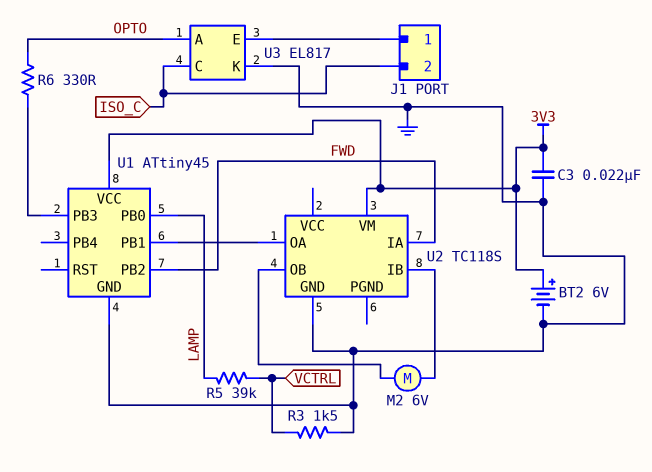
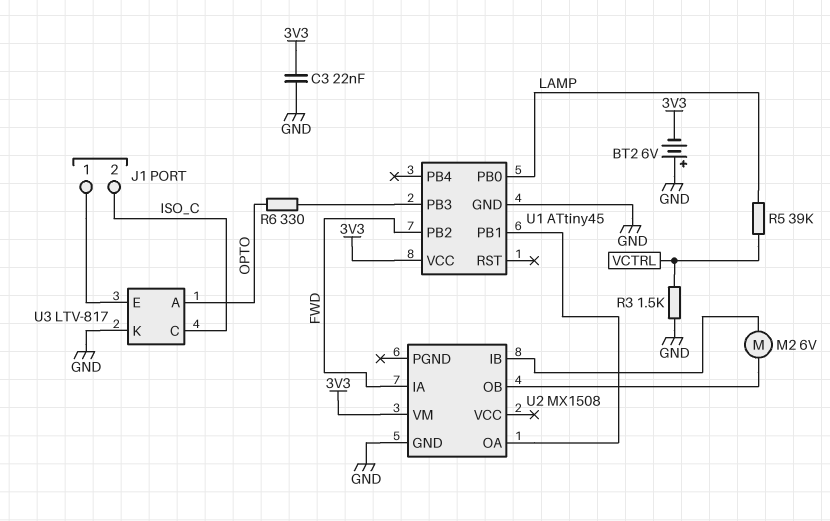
BT2: 6V (plus 3V3, minus GND) -> 6V (plus GND, minus 3V3)
U2: TC118S -> MX1508
U3: EL817 -> LTV-817

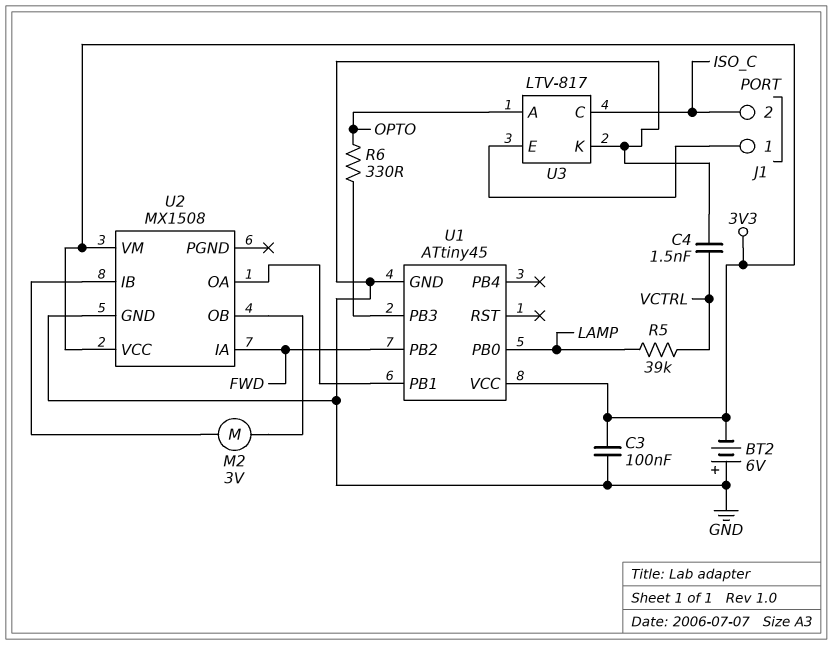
C3: 22nF (3V3, GND) -> 100nF (3V3, GND)
C4: none -> 1.5nF (GND, VCTRL)
M2: motor 6V (U2/IB, U2/OB) -> motor 3V (U2/IB, U2/OB)
R3: 1.5k (GND, VCTRL) -> none
U2 pin VCC: none -> 3V3

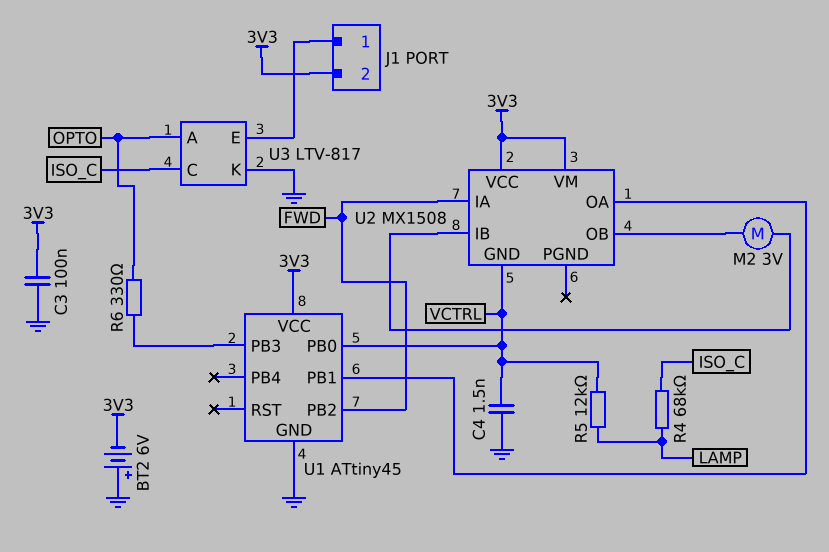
J1 pin 2: ISO_C -> 3V3
R4: none -> 68k (ISO_C, LAMP)
R5: 39k (LAMP, VCTRL) -> 12k (LAMP, VCTRL)
U1 pin PB0: LAMP -> VCTRL
U2 pin GND: GND -> VCTRL

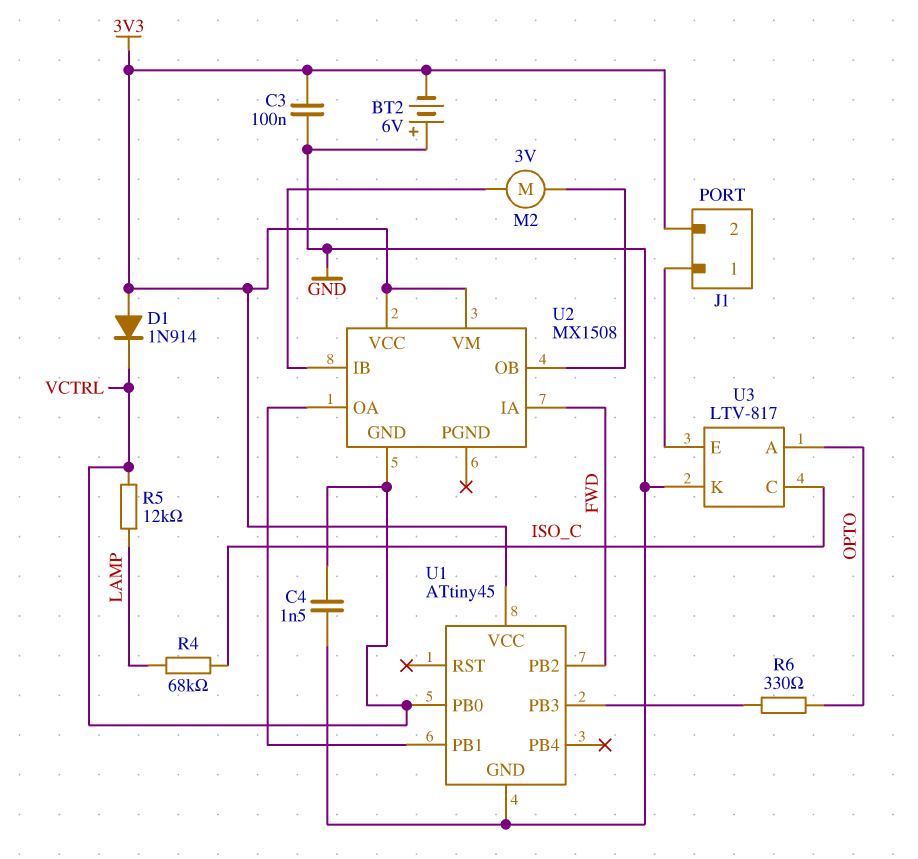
D1: none -> diode 1N914 (A 3V3, K VCTRL)

